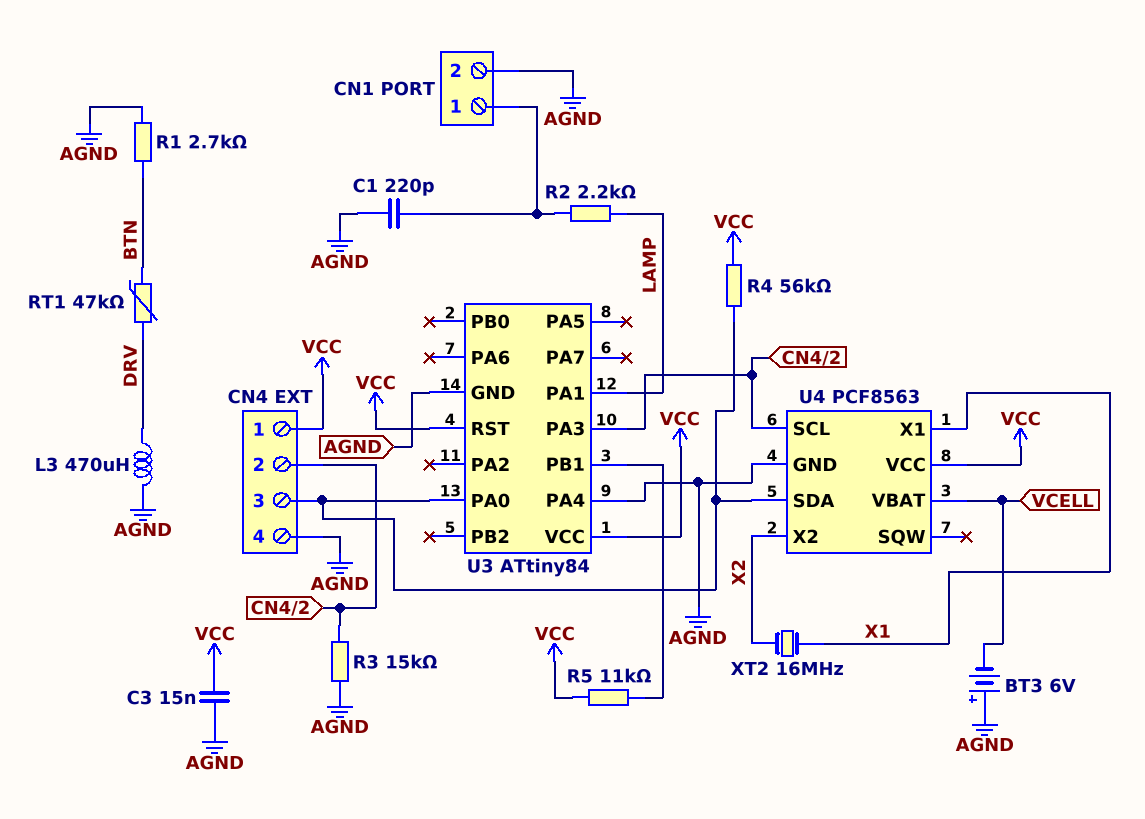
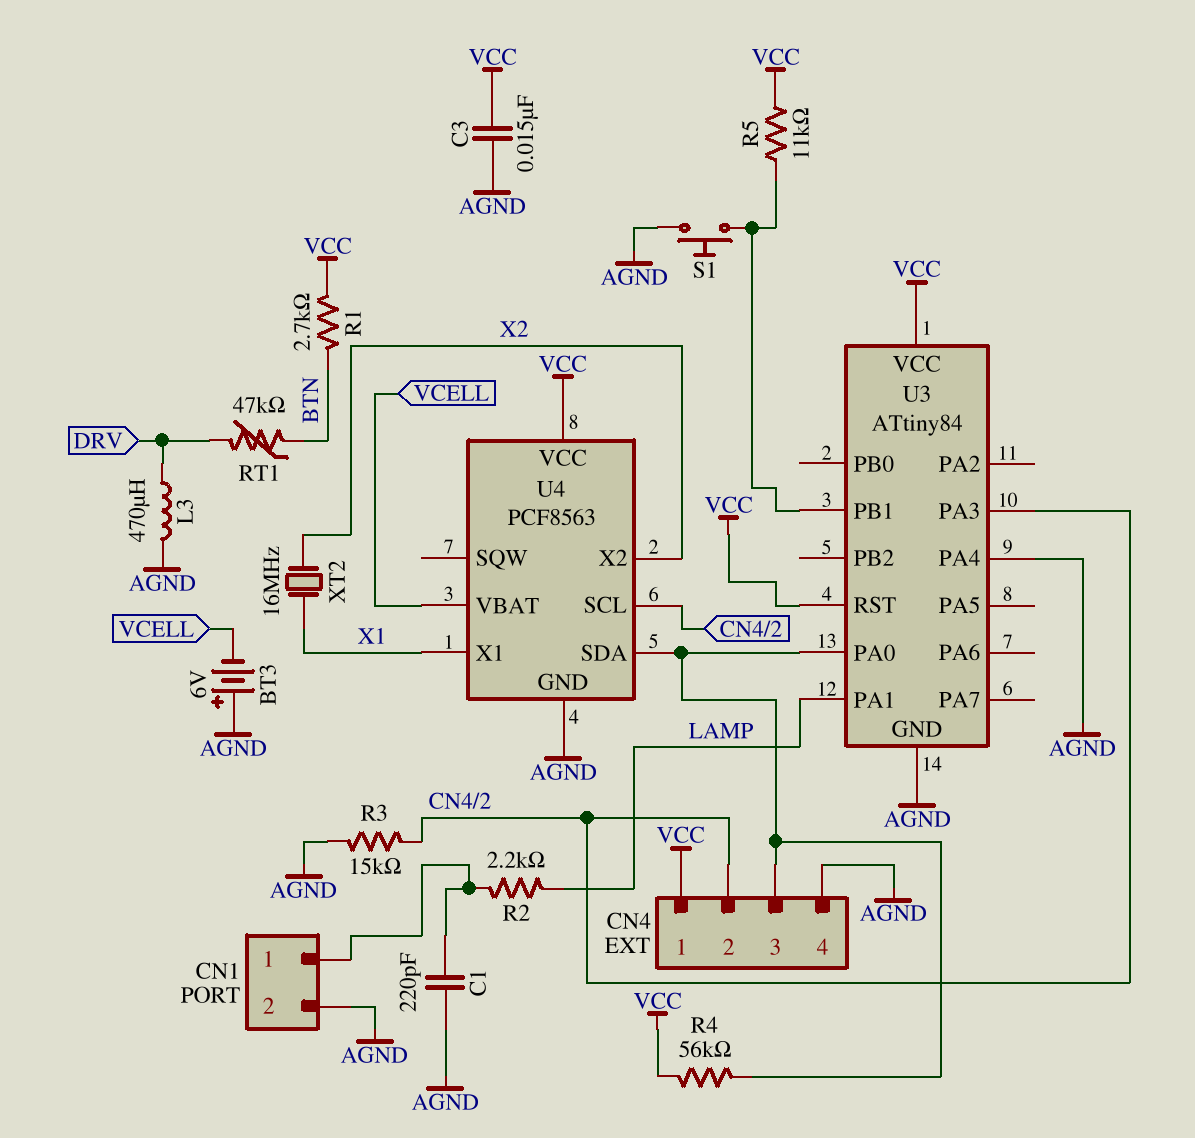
R1: 2.7k (AGND, BTN) -> 2.7k (BTN, VCC)
S1: none -> button (AGND, U3/PB1)

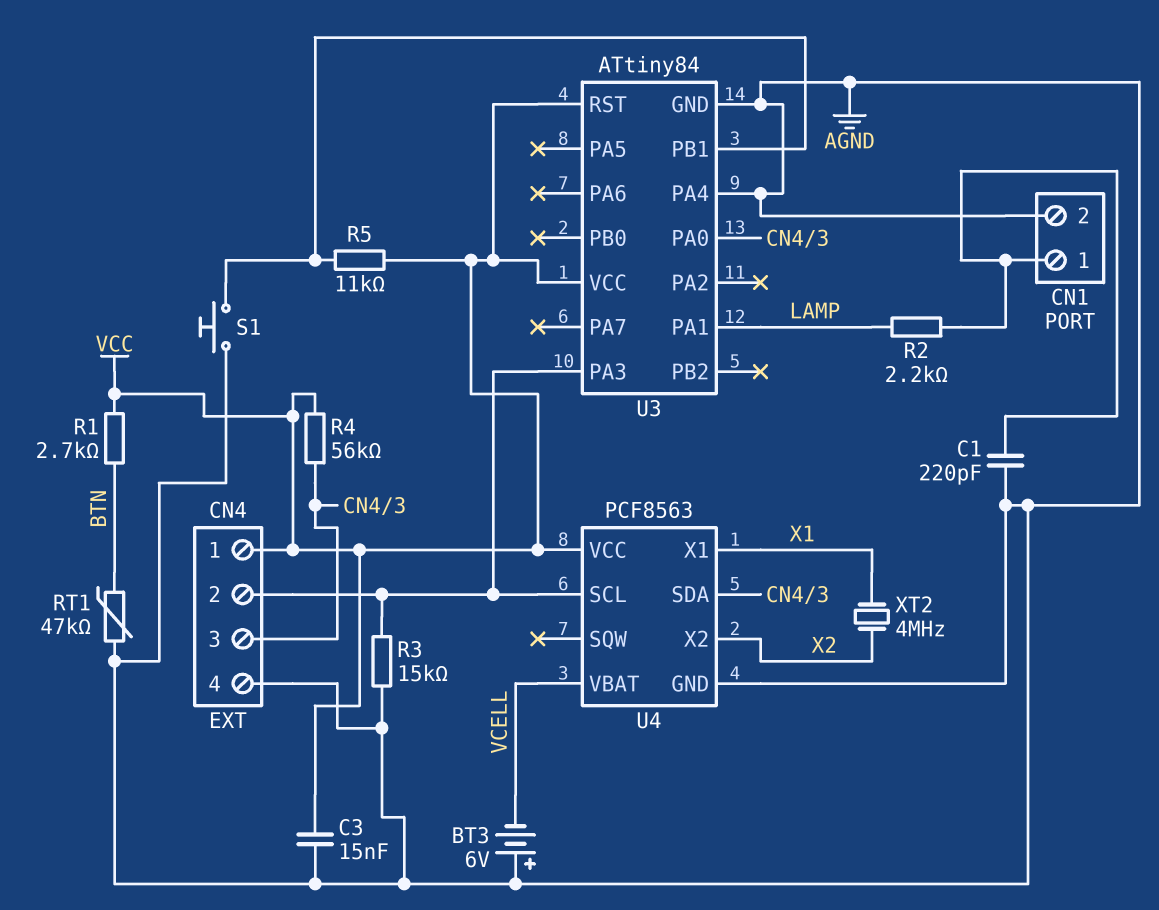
L3: 470uH (AGND, DRV) -> none
RT1: 47k (BTN, DRV) -> 47k (AGND, BTN)
XT2: 16MHz (X1, X2) -> 4MHz (X1, X2)

